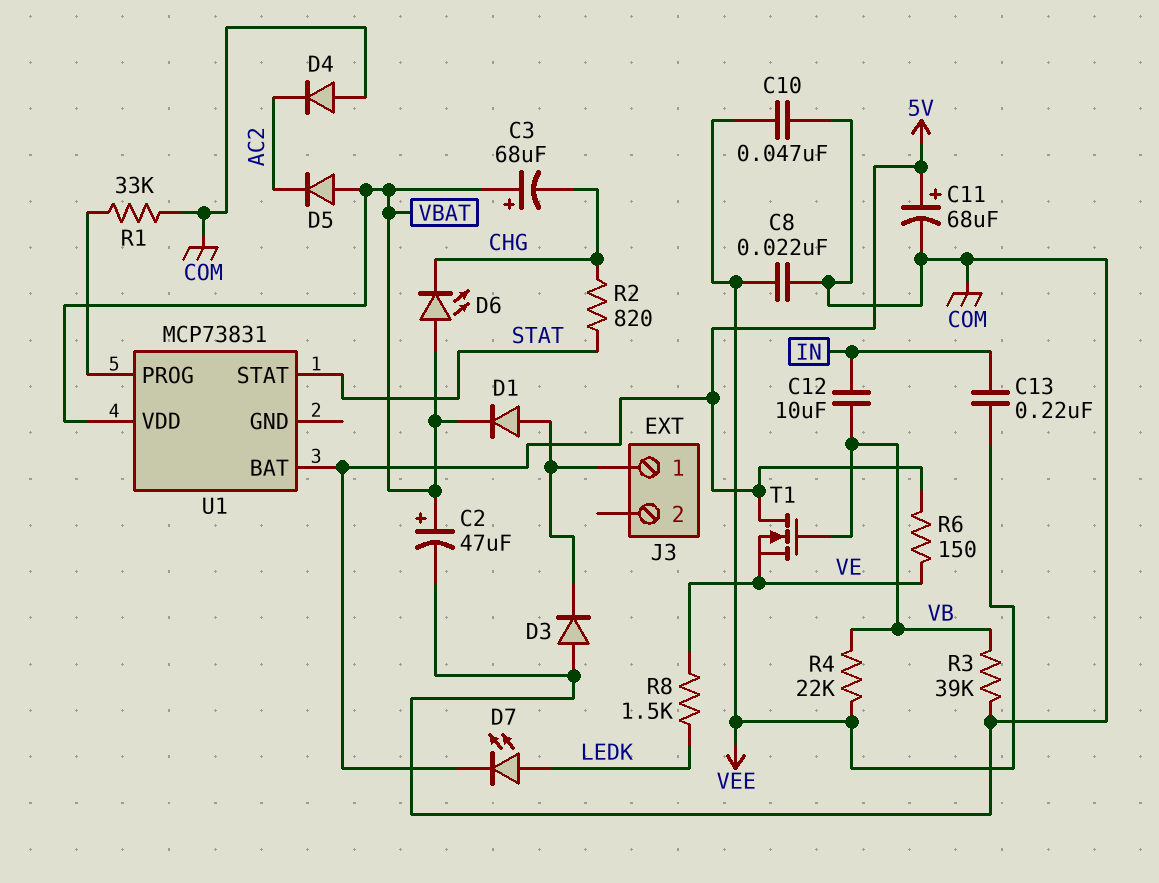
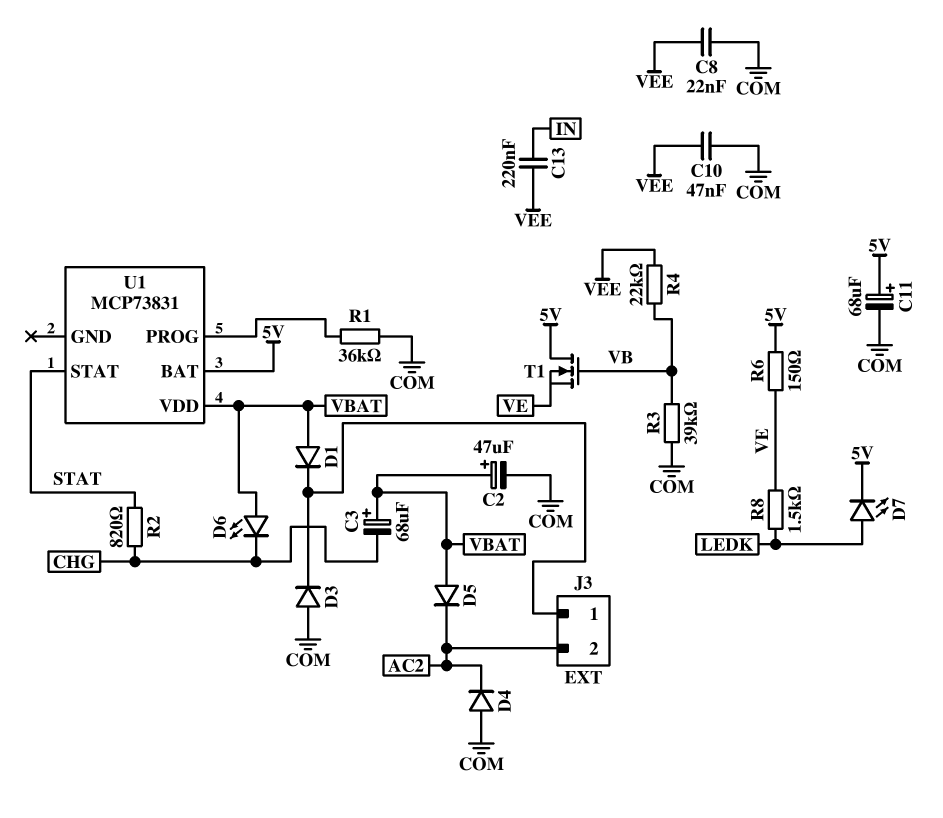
C12: 10uF (IN, VB) -> none
D1: diode (A J3/1, K VBAT) -> diode (A VBAT, K J3/1)
J3 pin 2: none -> AC2
R1: 33k (COM, U1/PROG) -> 36k (COM, U1/PROG)

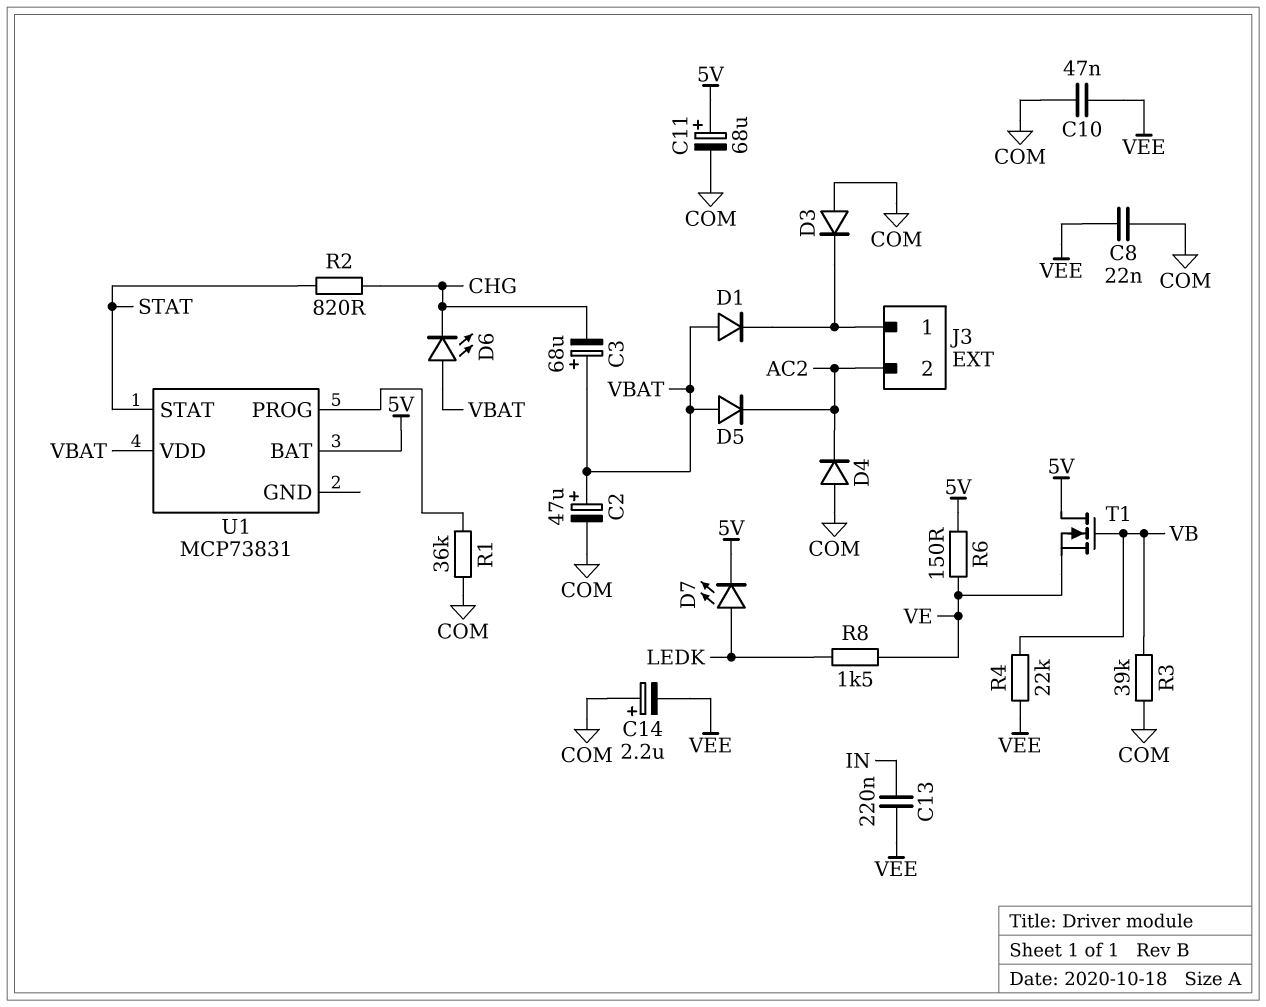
C14: none -> 2.2uF (plus COM, minus VEE)

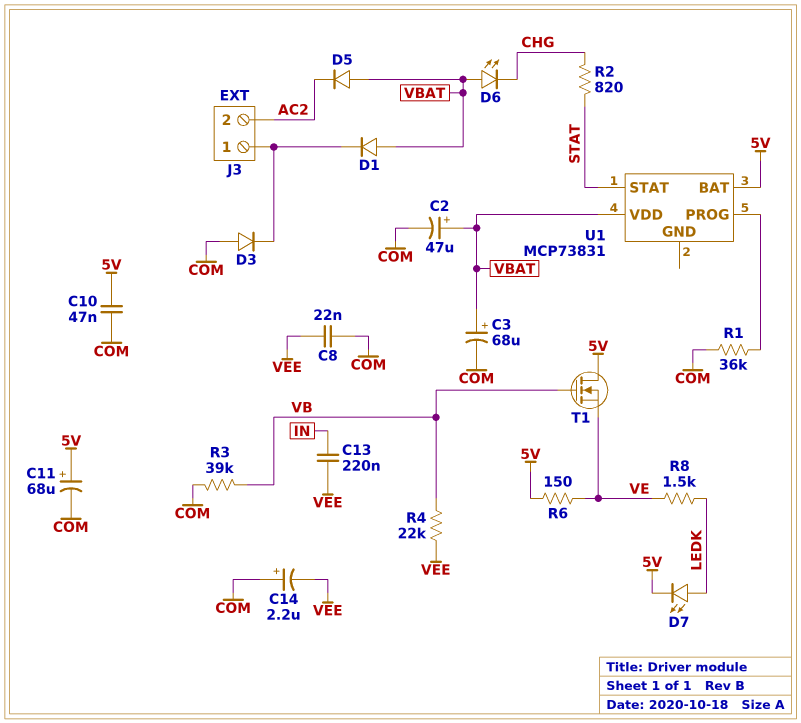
C3: 68uF (plus VBAT, minus CHG) -> 68uF (plus VBAT, minus COM)
C10: 47nF (COM, VEE) -> 47nF (5V, COM)
D4: diode (A COM, K AC2) -> none

